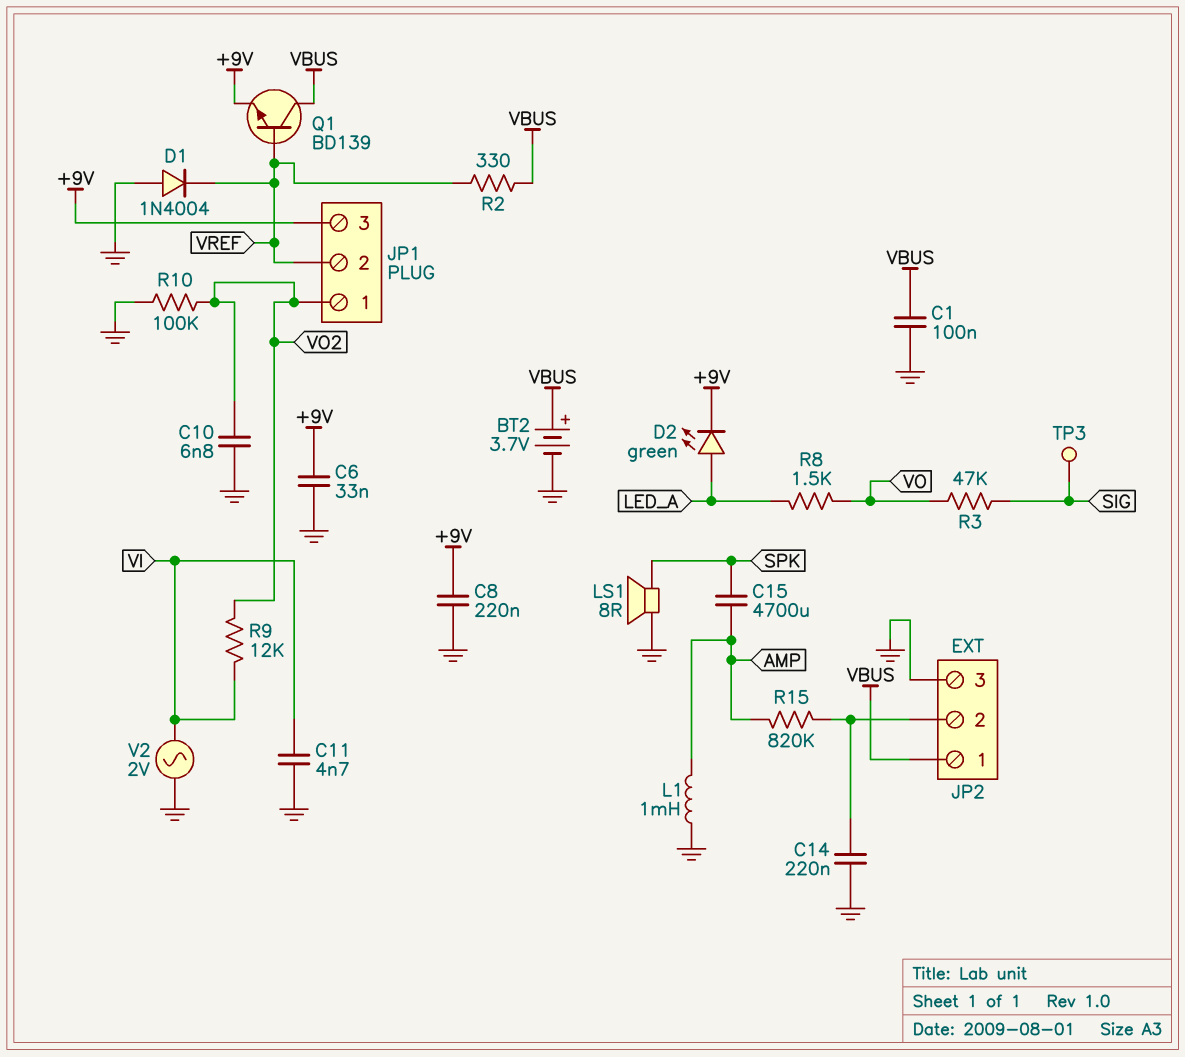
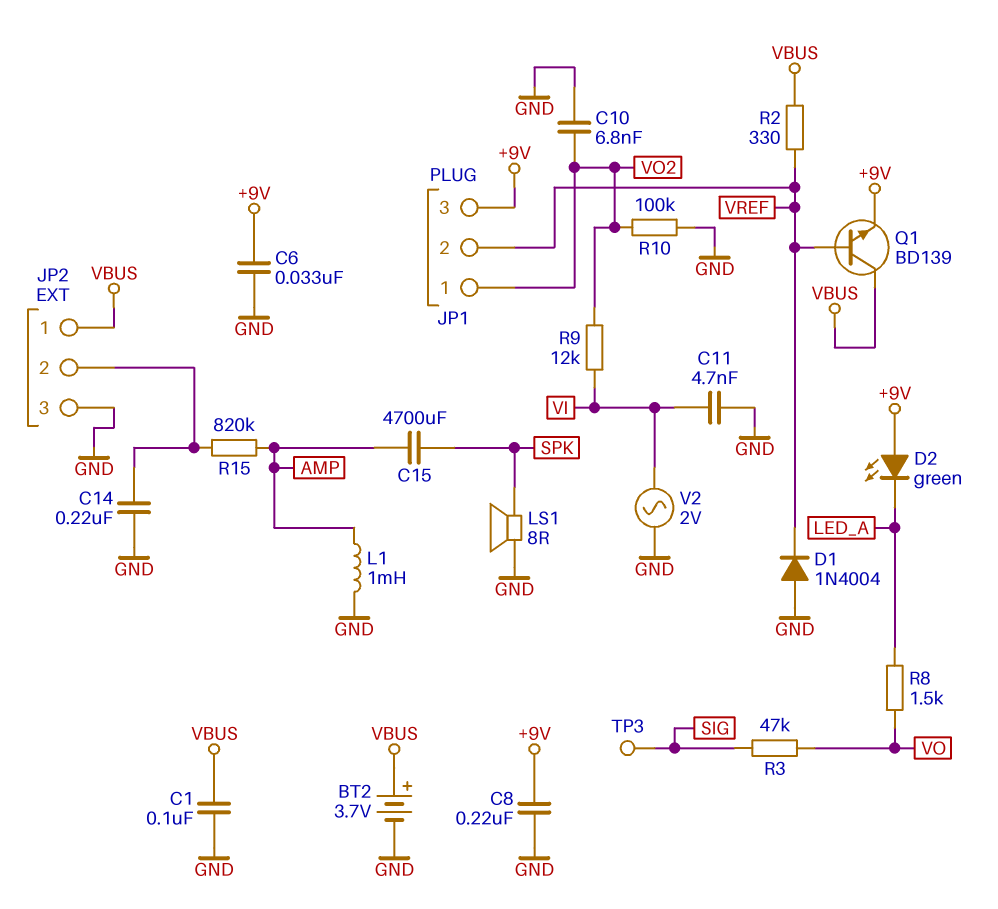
D2: LED green (A LED_A, K +9V) -> LED green (A +9V, K LED_A)

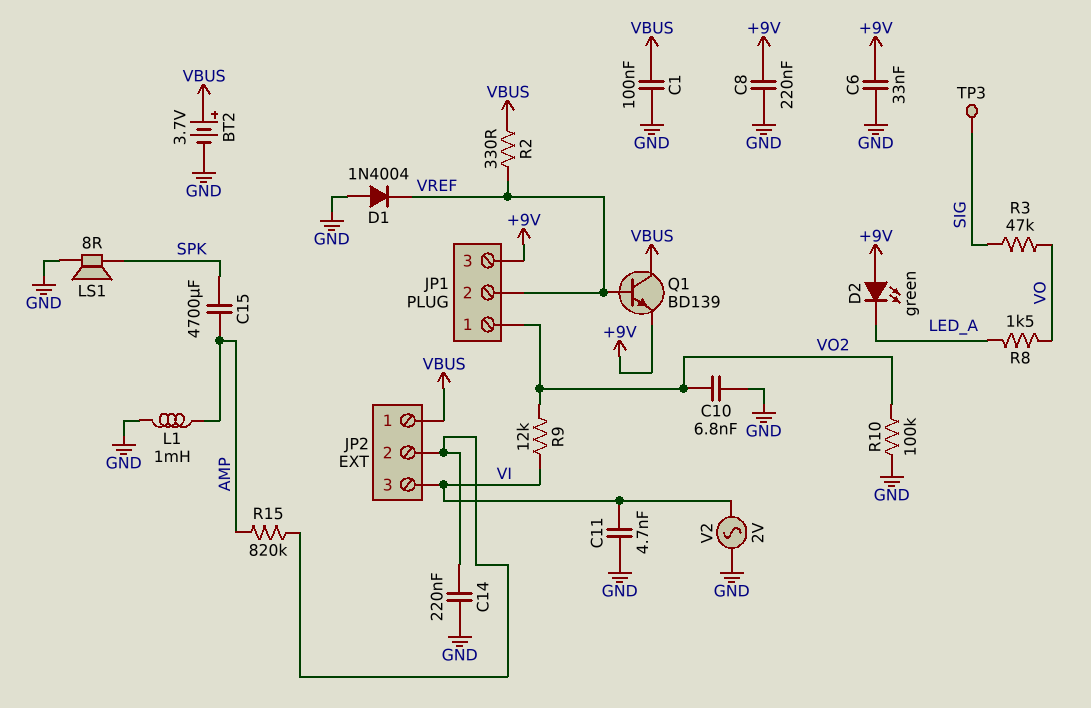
JP2 pin 3: GND -> VI

